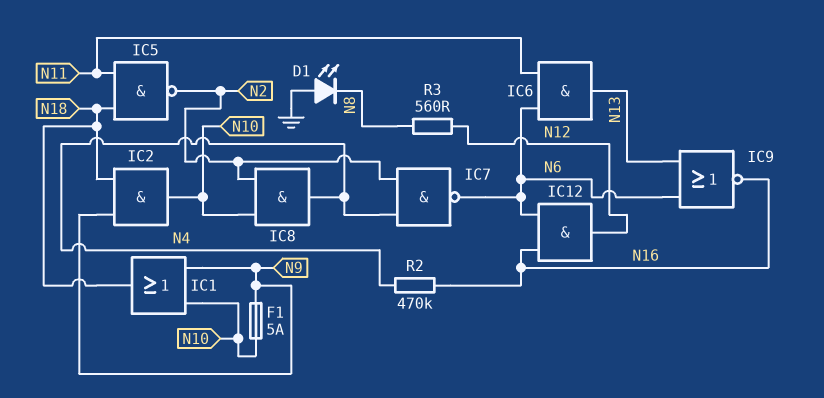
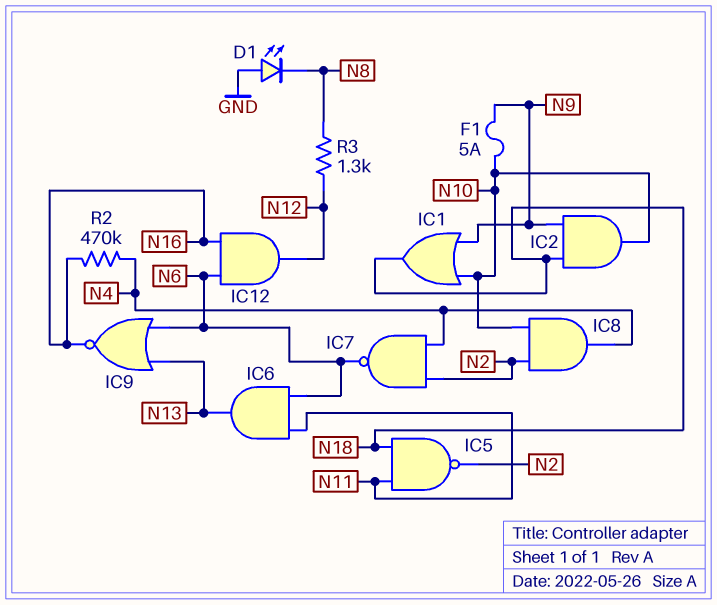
R3: 560 (N8, N12) -> 1.3k (N8, N12)

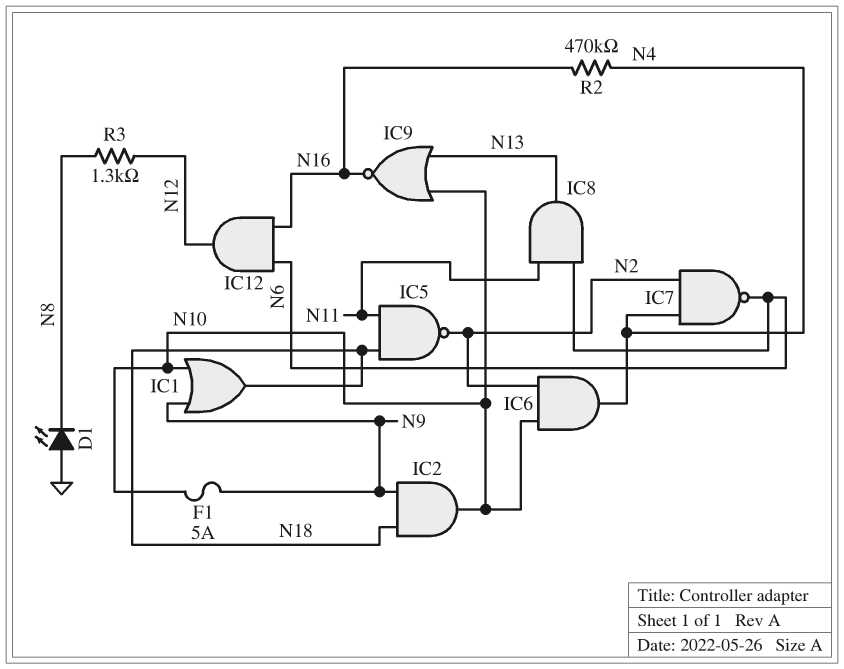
IC6: AND (in N6, in N11, out N13) -> AND (in N2, in N10, out N4)
IC8: AND (in N2, in N10, out N4) -> AND (in N6, in N11, out N13)
IC9: NOR (in N6, in N13, out N16) -> NOR (in N10, in N13, out N16)

